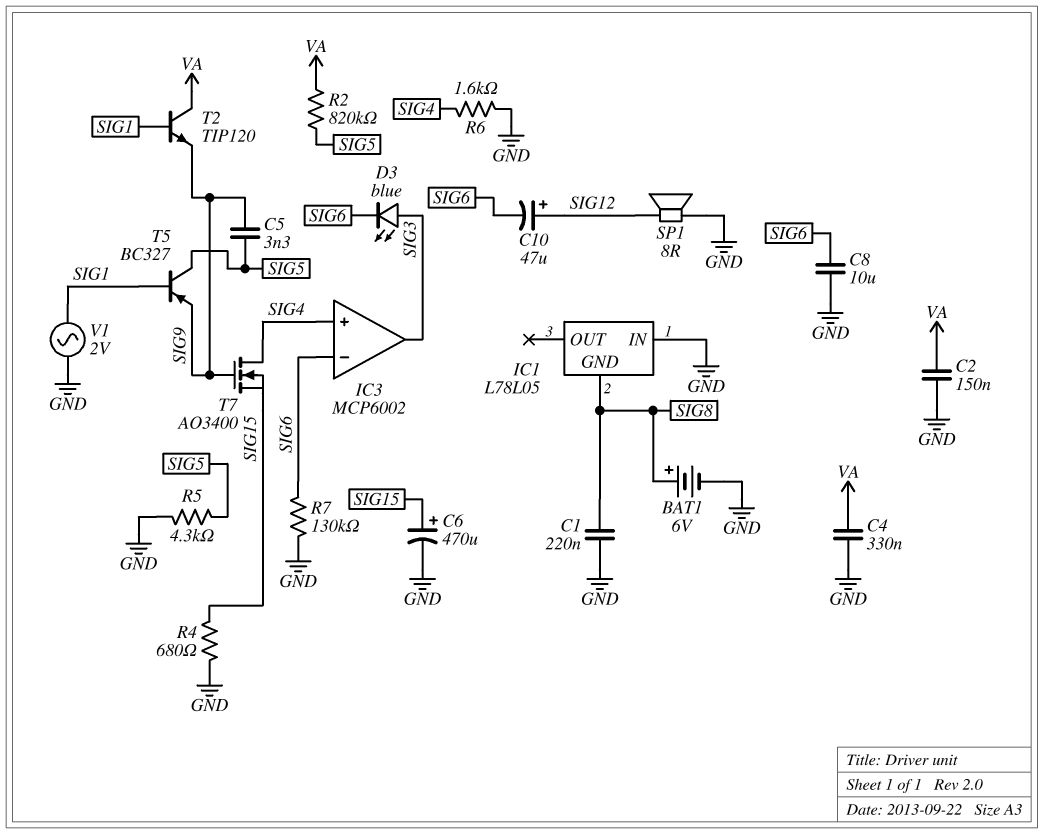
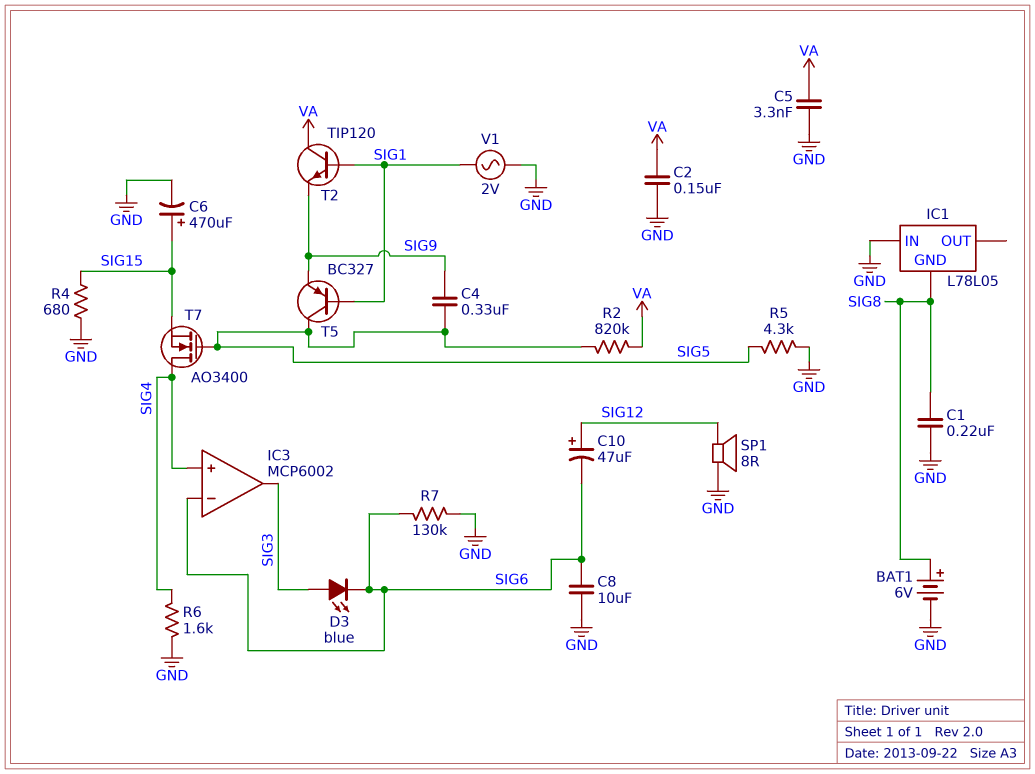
C4: 330nF (GND, VA) -> 330nF (SIG5, SIG9)
C5: 3.3nF (SIG5, SIG9) -> 3.3nF (GND, VA)
T7: NMOS AO3400 (G SIG9, D SIG4, S SIG15) -> NMOS AO3400 (G SIG5, D SIG4, S SIG15)

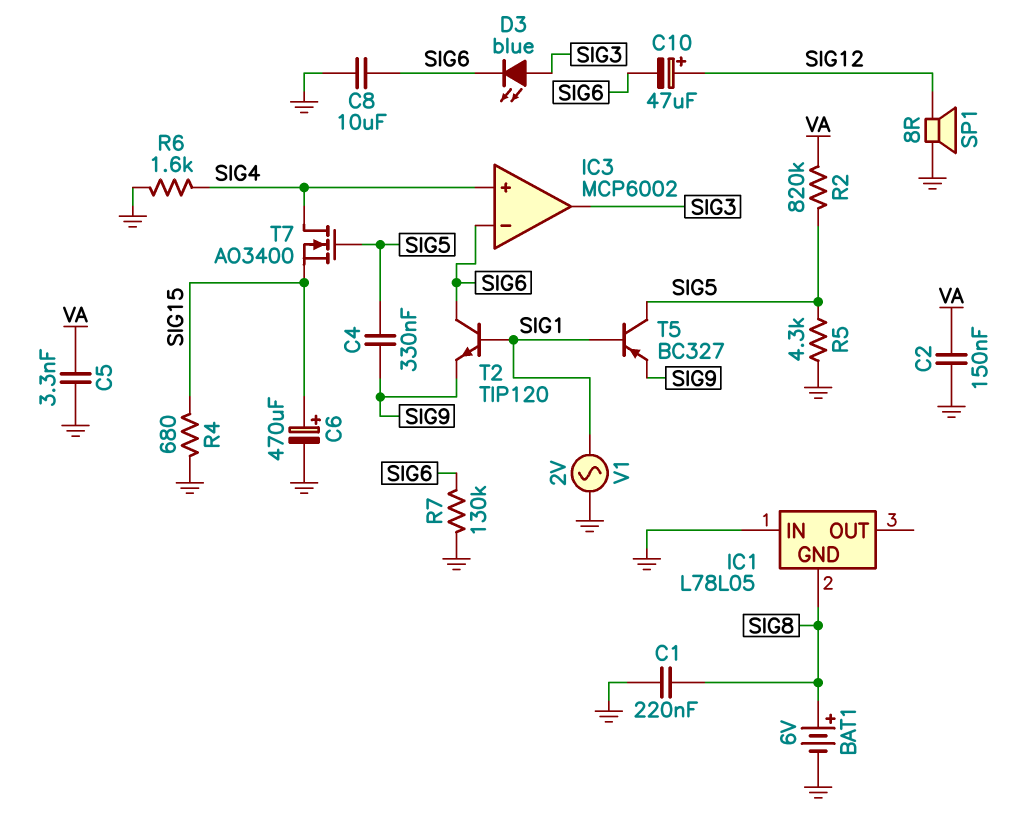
T2: NPN TIP120 (B SIG1, C VA, E SIG9) -> NPN TIP120 (B SIG1, C SIG6, E SIG9)

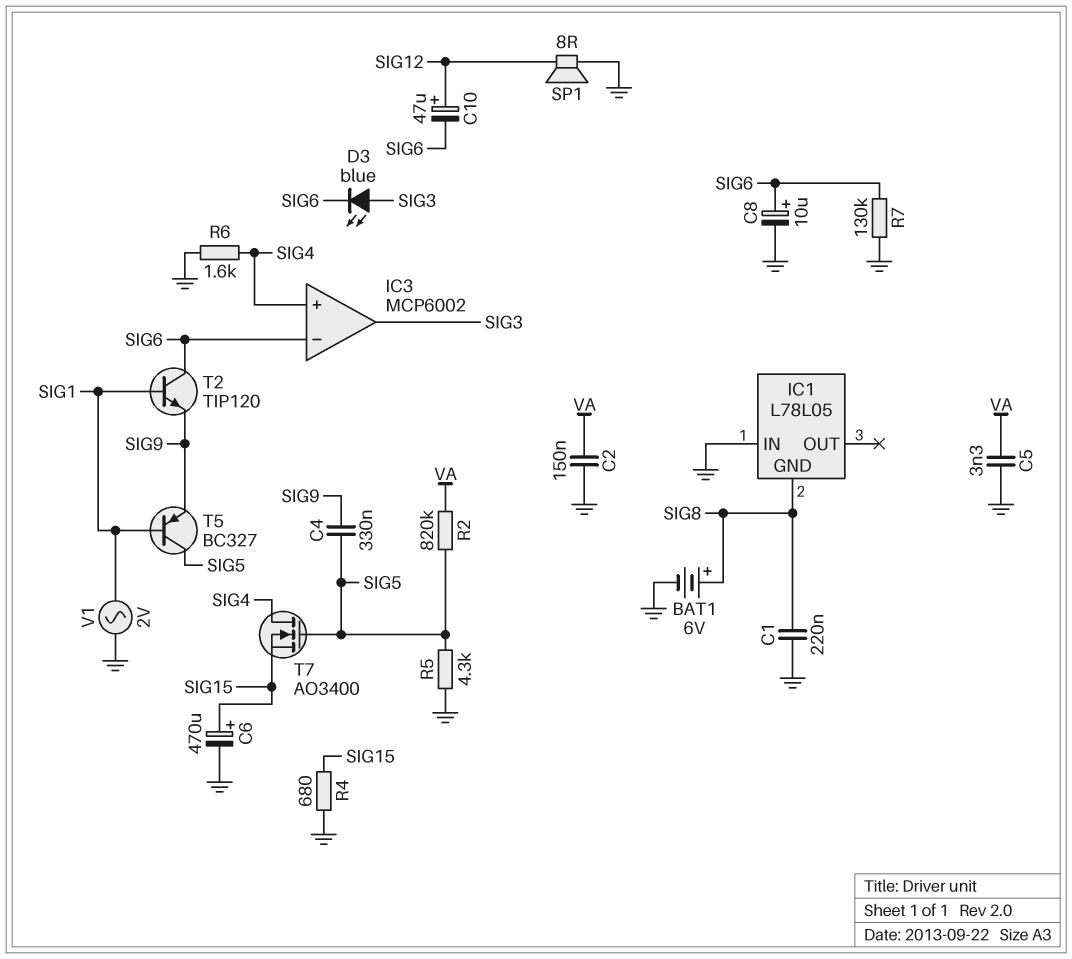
C8: 10uF (GND, SIG6) -> 10uF (plus SIG6, minus GND)

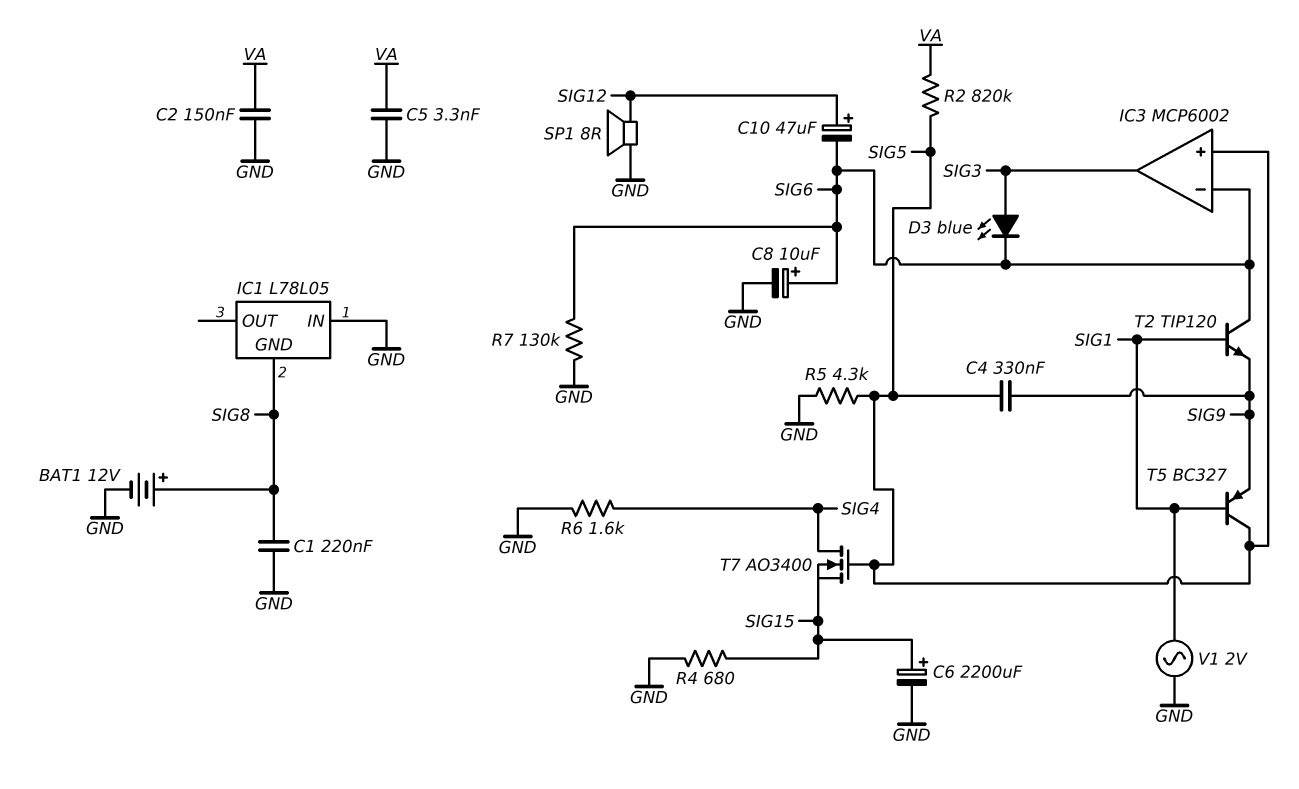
BAT1: 6V (plus SIG8, minus GND) -> 12V (plus SIG8, minus GND)
C6: 470uF (plus SIG15, minus GND) -> 2200uF (plus SIG15, minus GND)
IC3 pin in+: SIG4 -> SIG5

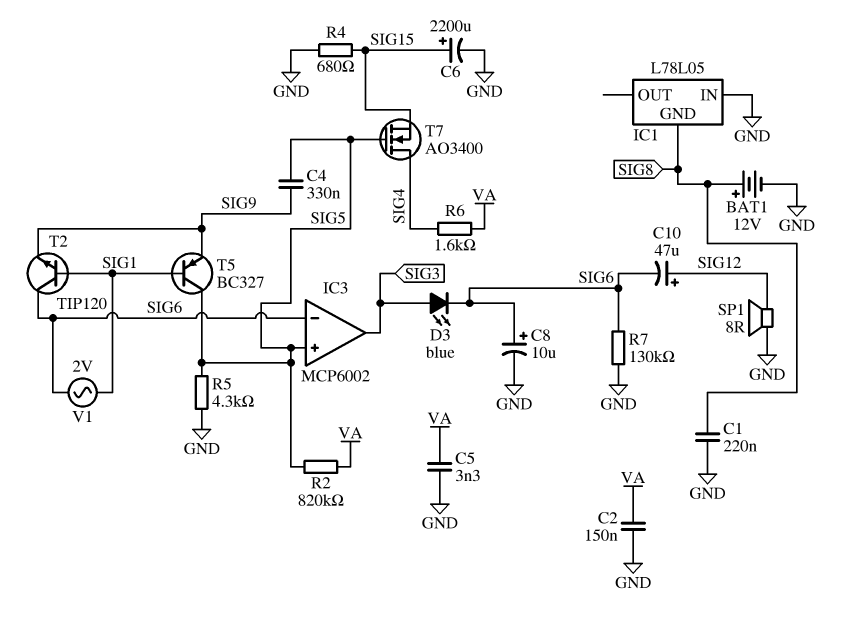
R6: 1.6k (GND, SIG4) -> 1.6k (SIG4, VA)
V1: AC 2V (GND, SIG1) -> AC 2V (SIG1, SIG6)

